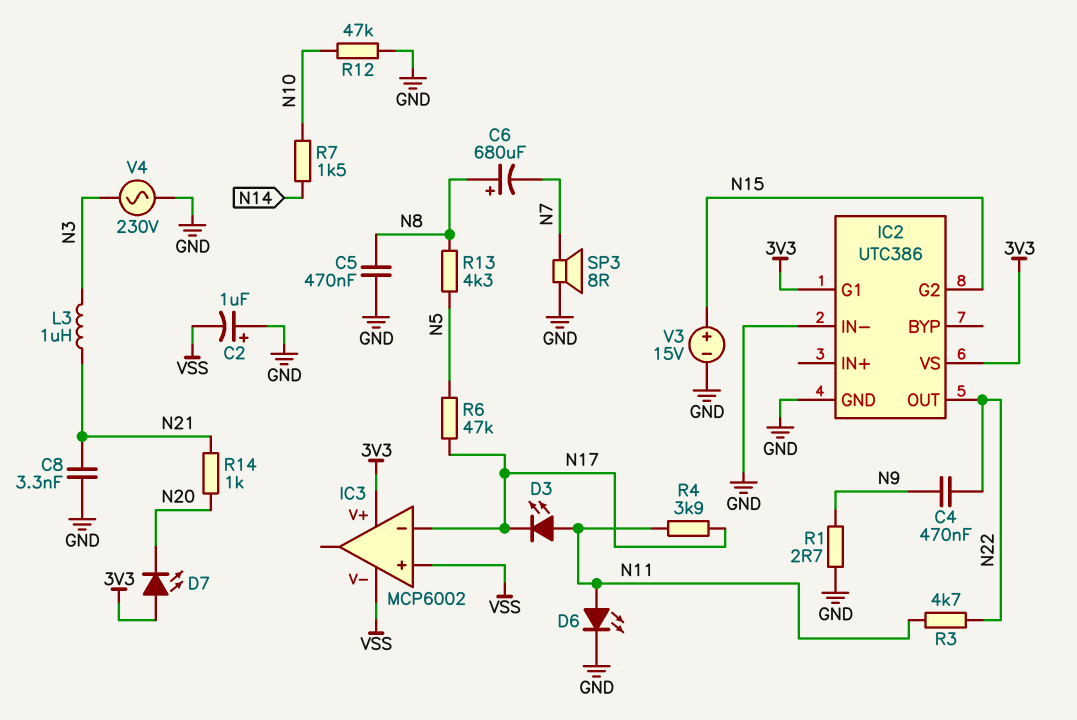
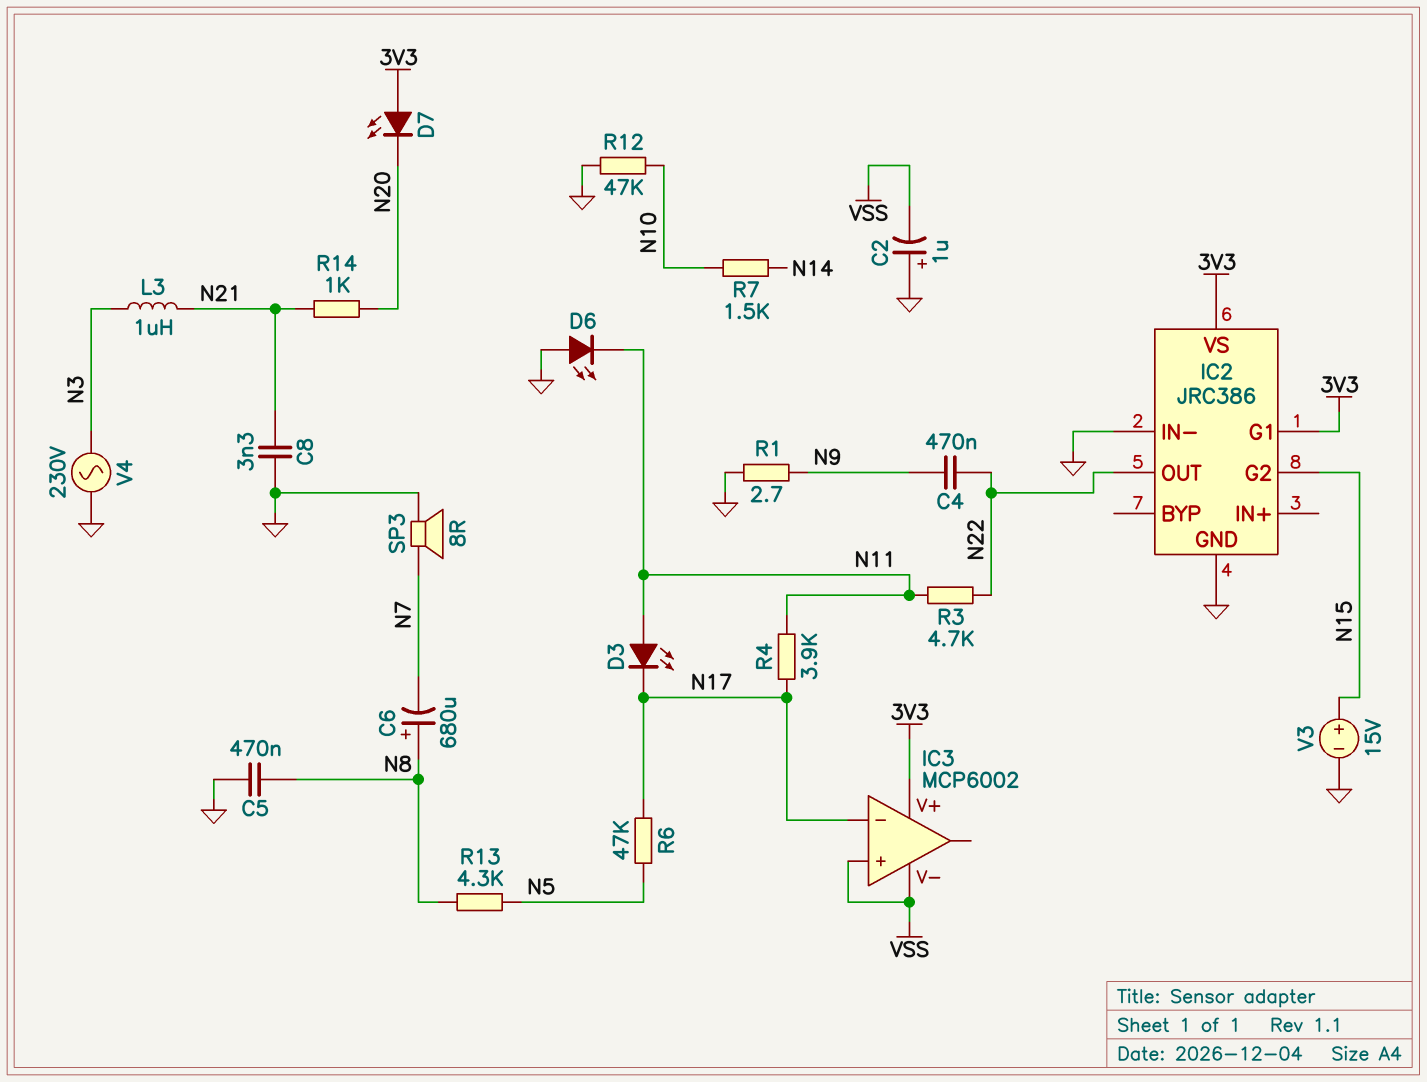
D6: LED (A N11, K GND) -> LED (A GND, K N11)
IC2: UTC386 -> JRC386

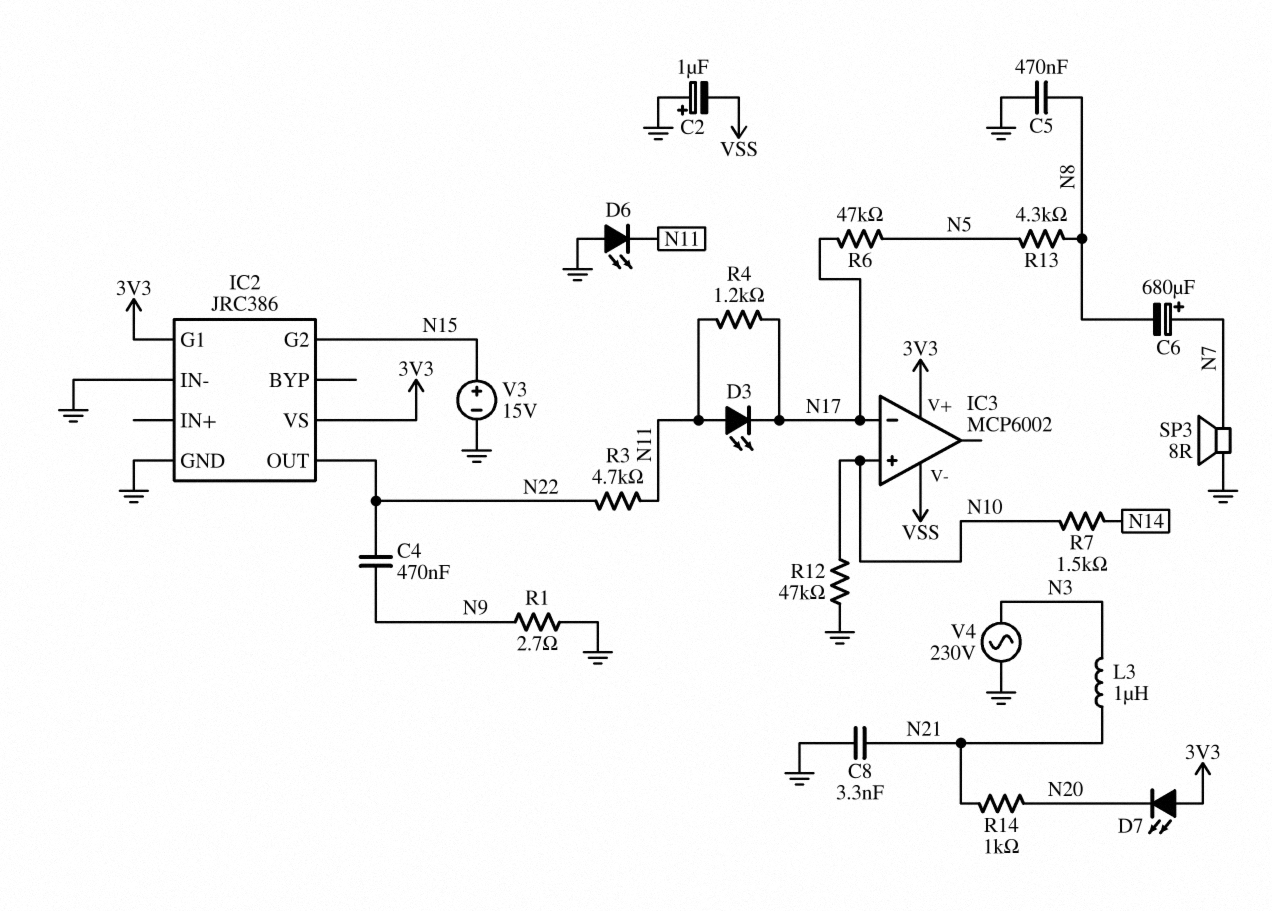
C6: 680uF (plus N8, minus N7) -> 680uF (plus N7, minus N8)
IC3 pin in+: VSS -> N10
R4: 3.9k (N11, N17) -> 1.2k (N11, N17)

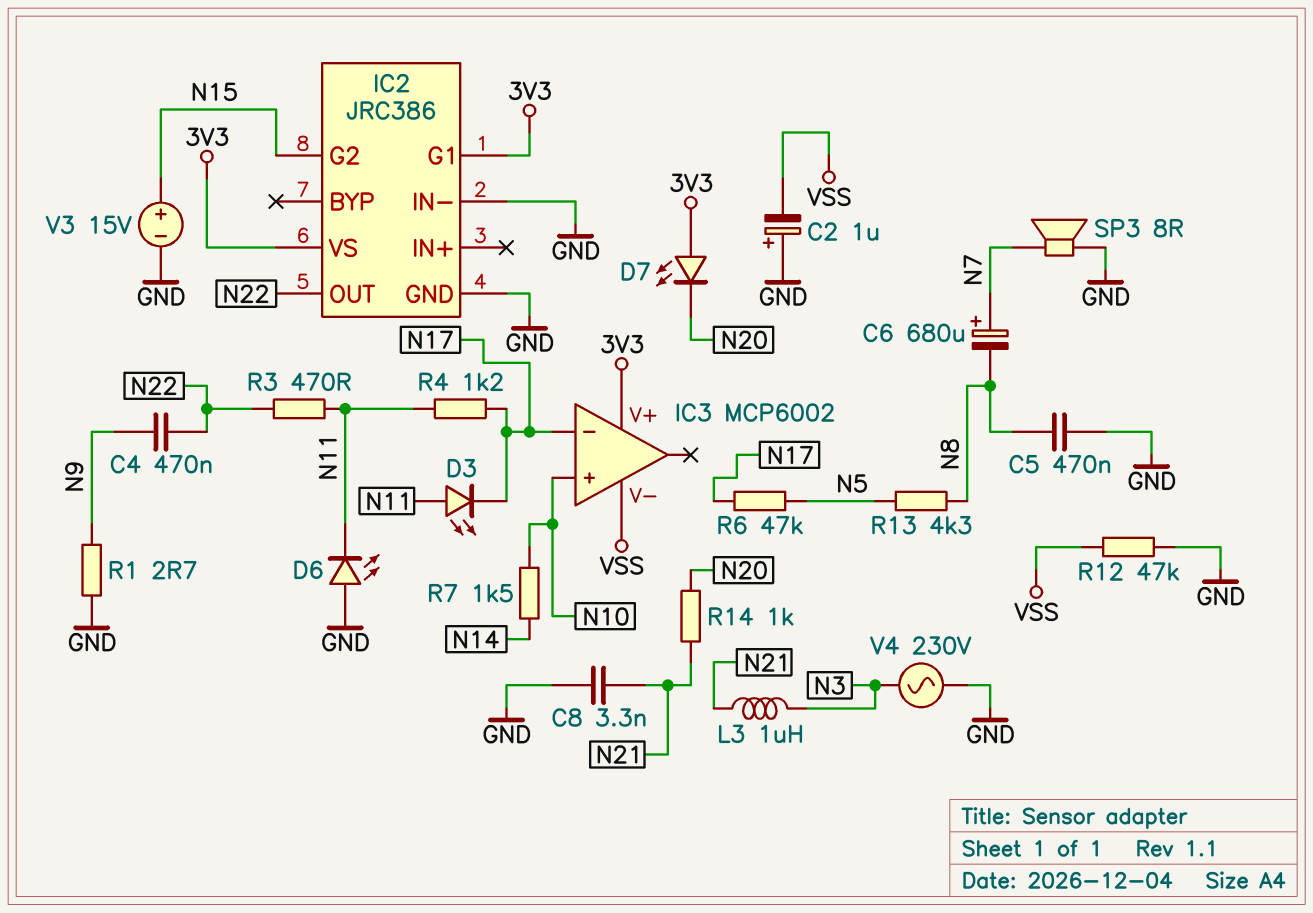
R3: 4.7k (N11, N22) -> 470 (N11, N22)
R12: 47k (GND, N10) -> 47k (GND, VSS)

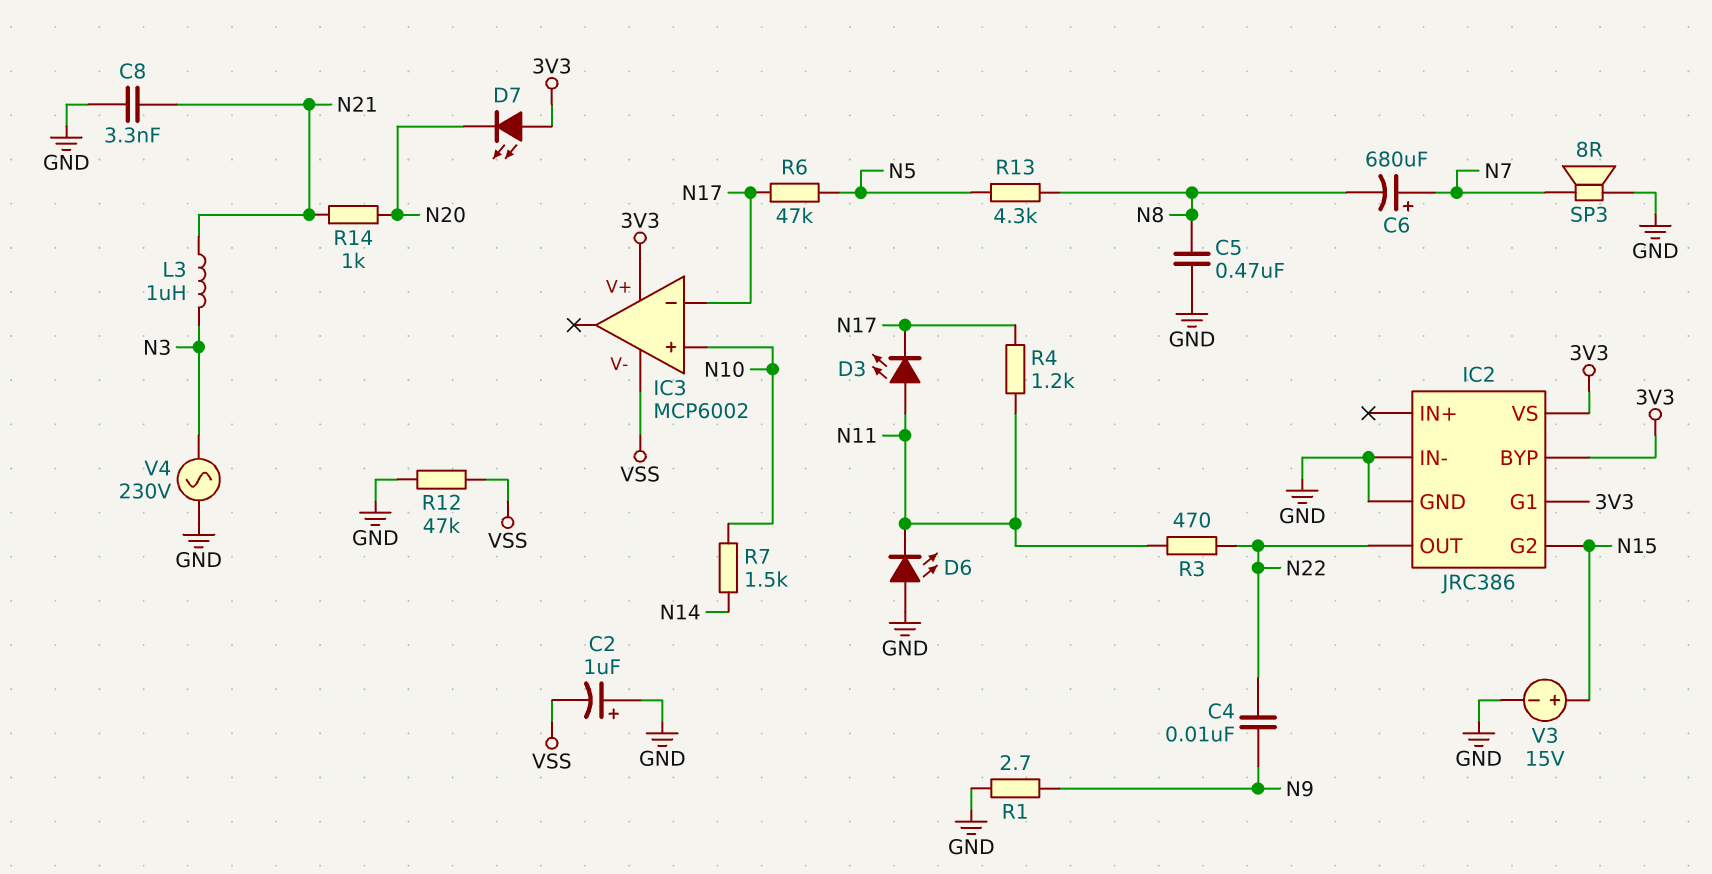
C4: 470nF (N9, N22) -> 10nF (N9, N22)
IC2 pin BYP: none -> 3V3

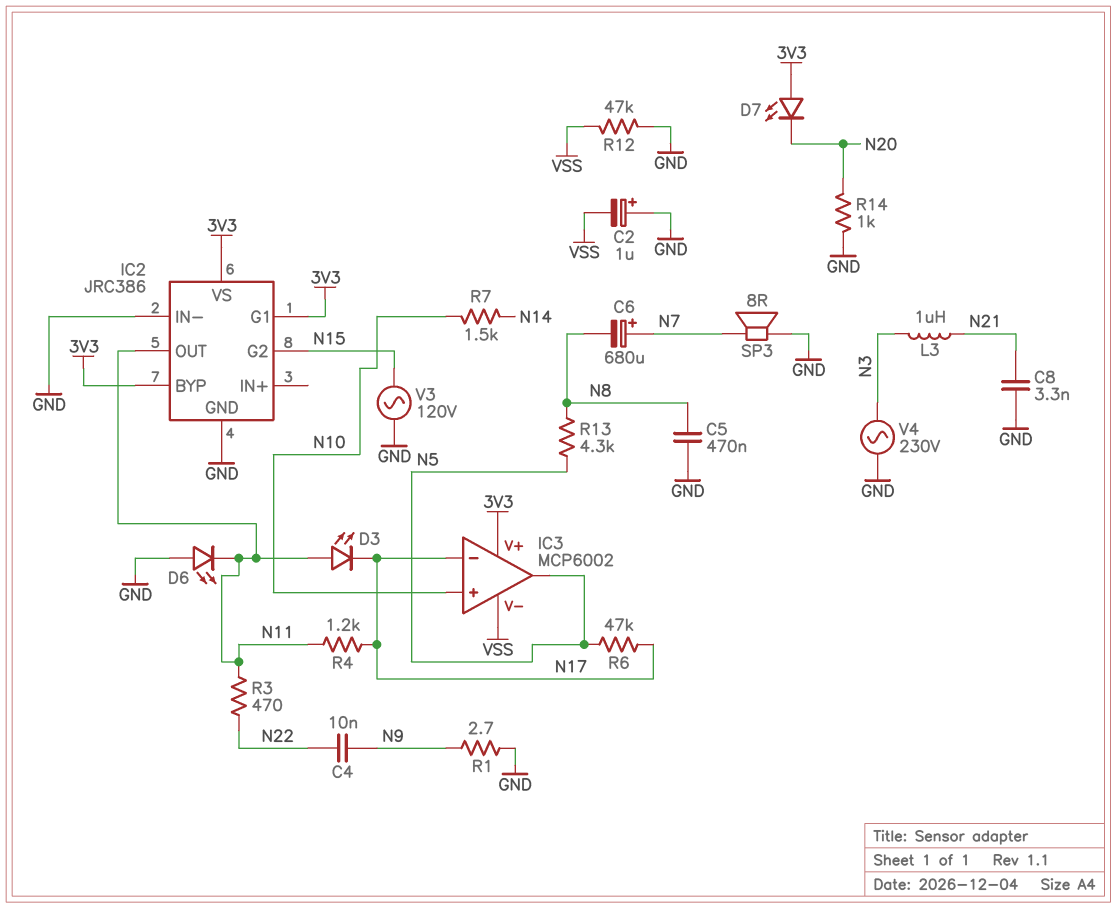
IC2 pin OUT: N22 -> N11
IC3 pin out: none -> N5
R14: 1k (N20, N21) -> 1k (GND, N20)
V3: 15V (plus N15, minus GND) -> AC 120V (GND, N15)

